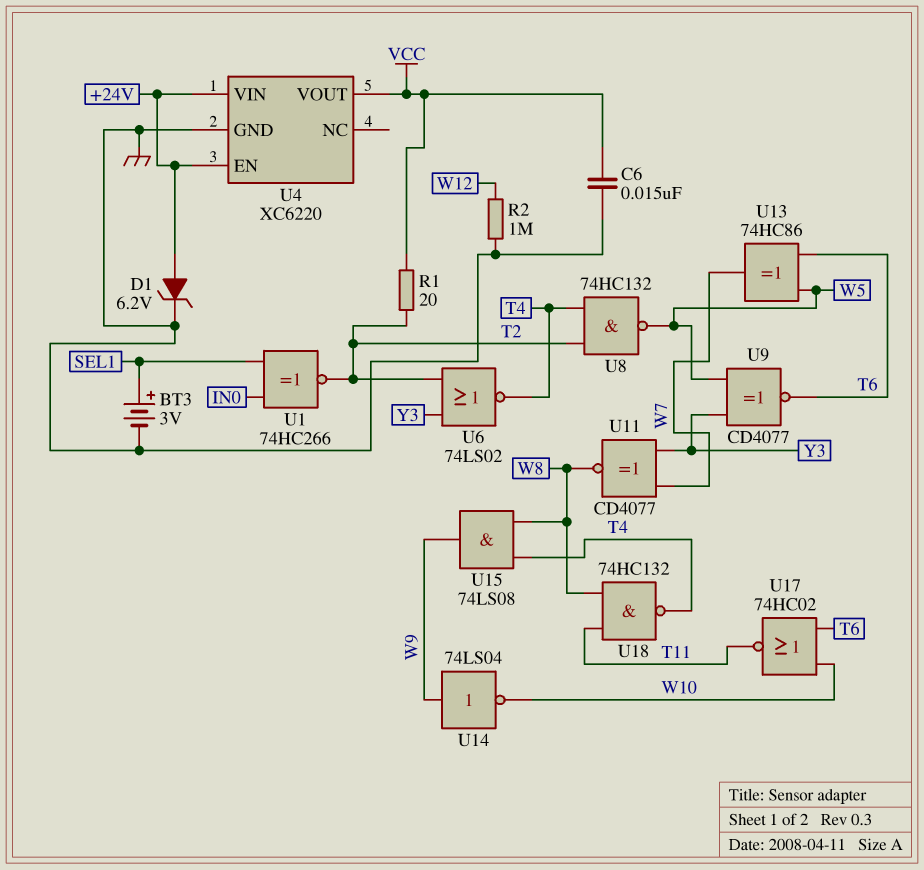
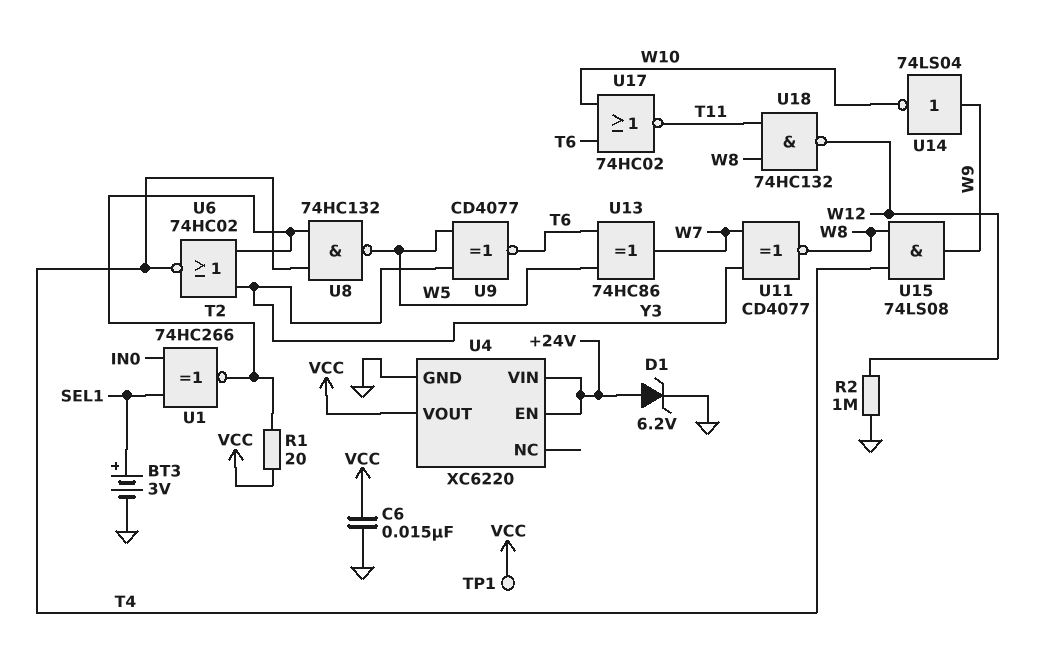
TP1: none -> test point (VCC)
U6: NOR 74LS02 (in T2, in Y3, out T4) -> NOR 74HC02 (in T2, in Y3, out T4)
U18: NAND 74HC132 (in T11, in W8, out T4) -> NAND 74HC132 (in T11, in W8, out W12)

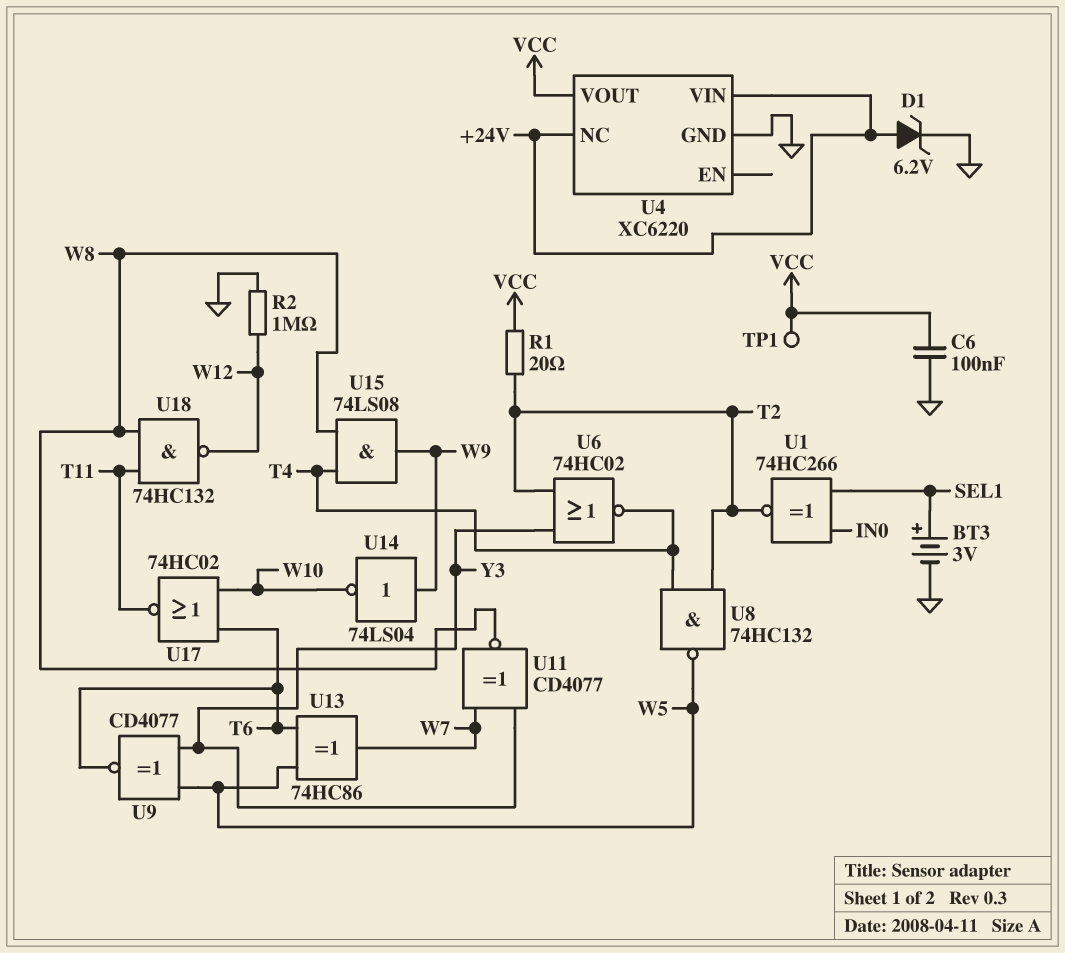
C6: 15nF (GND, VCC) -> 100nF (GND, VCC)
U4 pin EN: +24V -> none
U4 pin NC: none -> +24V

